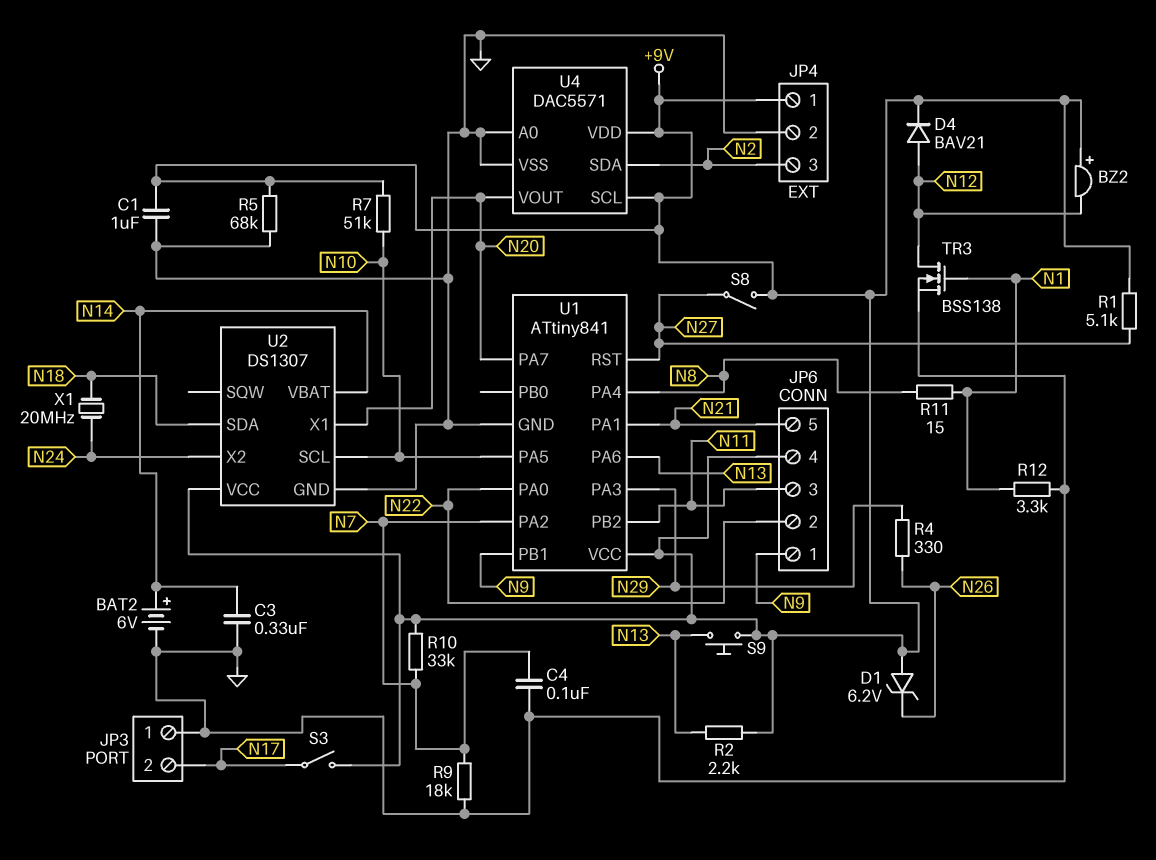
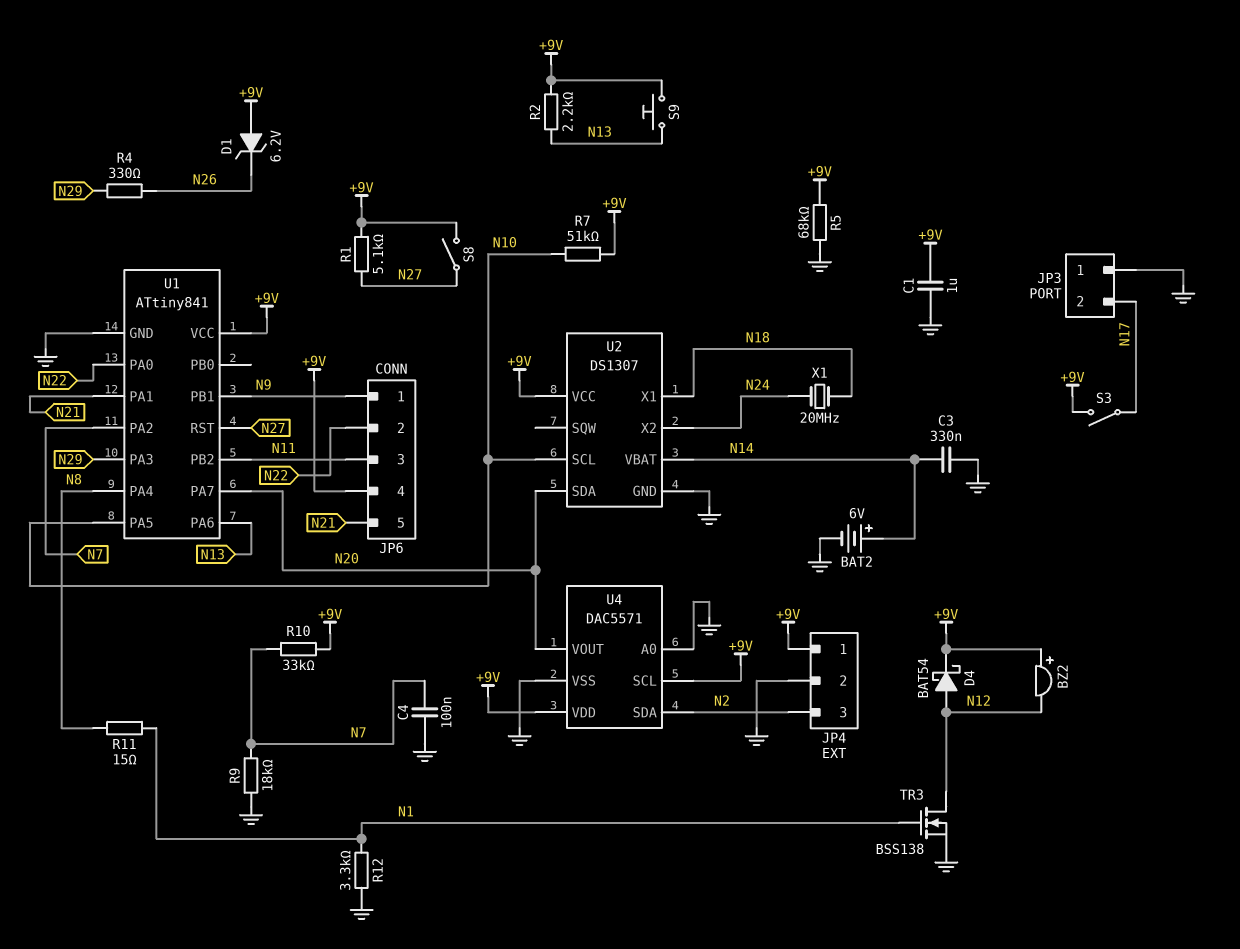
D4: diode BAV21 (A N12, K +9V) -> schottky BAT54 (A N12, K +9V)
U2 pin SDA: N18 -> N20
U2 pin X1: N20 -> N18

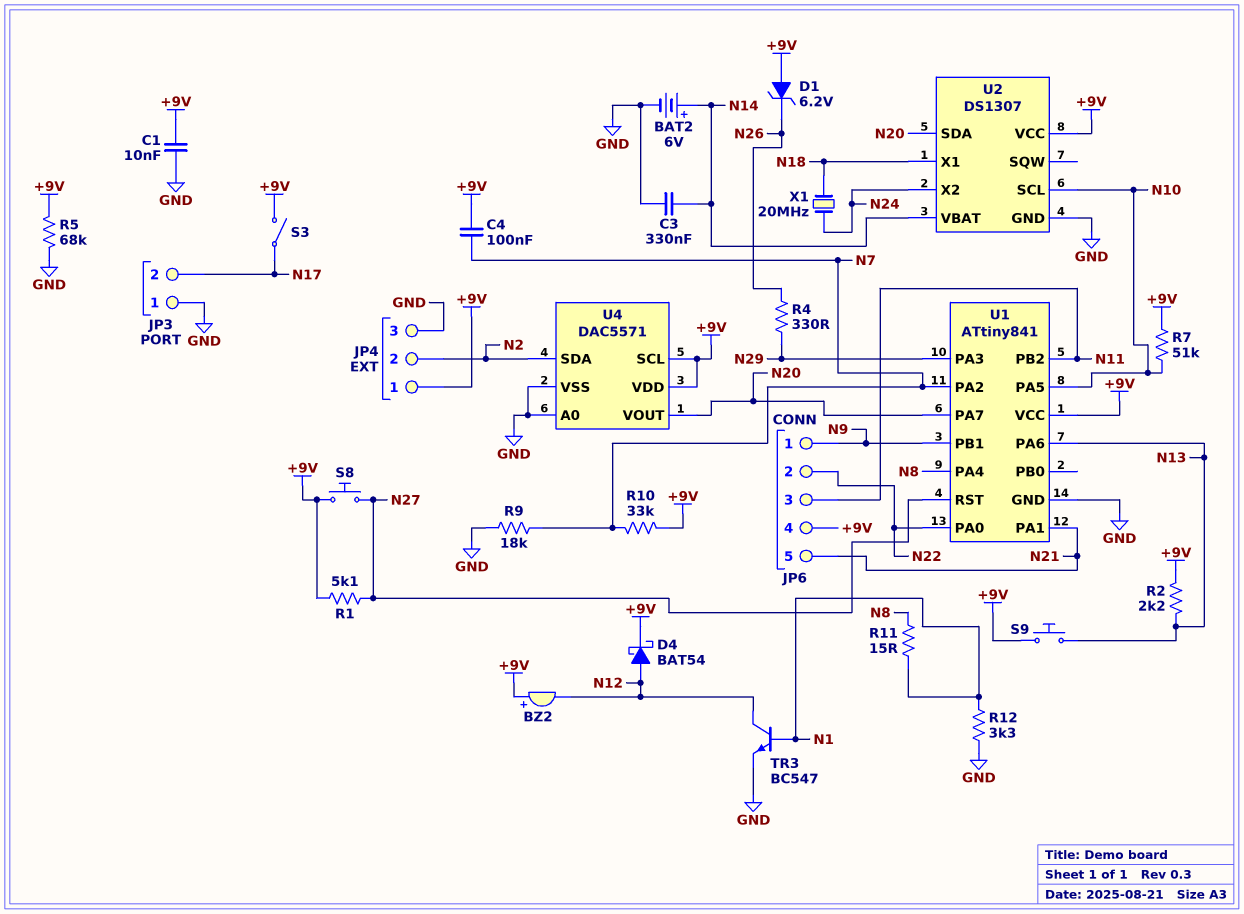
C1: 1uF (+9V, GND) -> 10nF (+9V, GND)
C4: 100nF (GND, N7) -> 100nF (+9V, N7)
JP4 pin 2: GND -> N2
JP4 pin 3: N2 -> GND
S8: switch (+9V, N27) -> button (+9V, N27)
TR3: NMOS BSS138 (G N1, D N12, S GND) -> NPN BC547 (B N1, C N12, E GND)

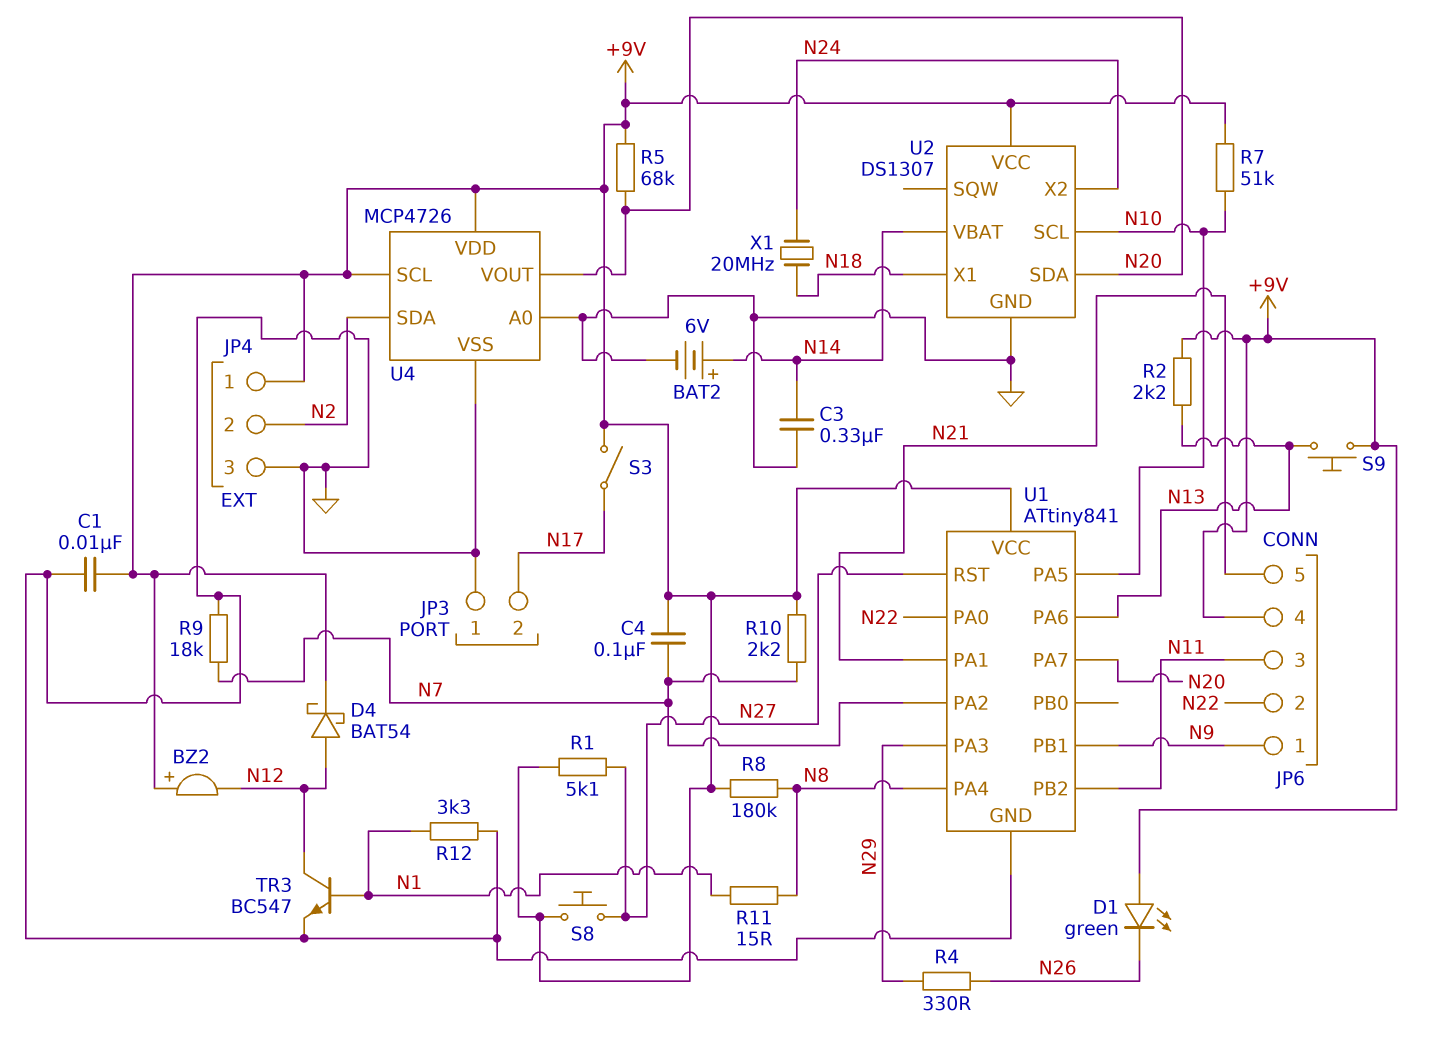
D1: zener 6.2V (A +9V, K N26) -> LED green (A +9V, K N26)
R5: 68k (+9V, GND) -> 68k (+9V, N20)
R8: none -> 180k (+9V, N8)
R10: 33k (+9V, N7) -> 2.2k (+9V, N7)
U4: DAC5571 -> MCP4726

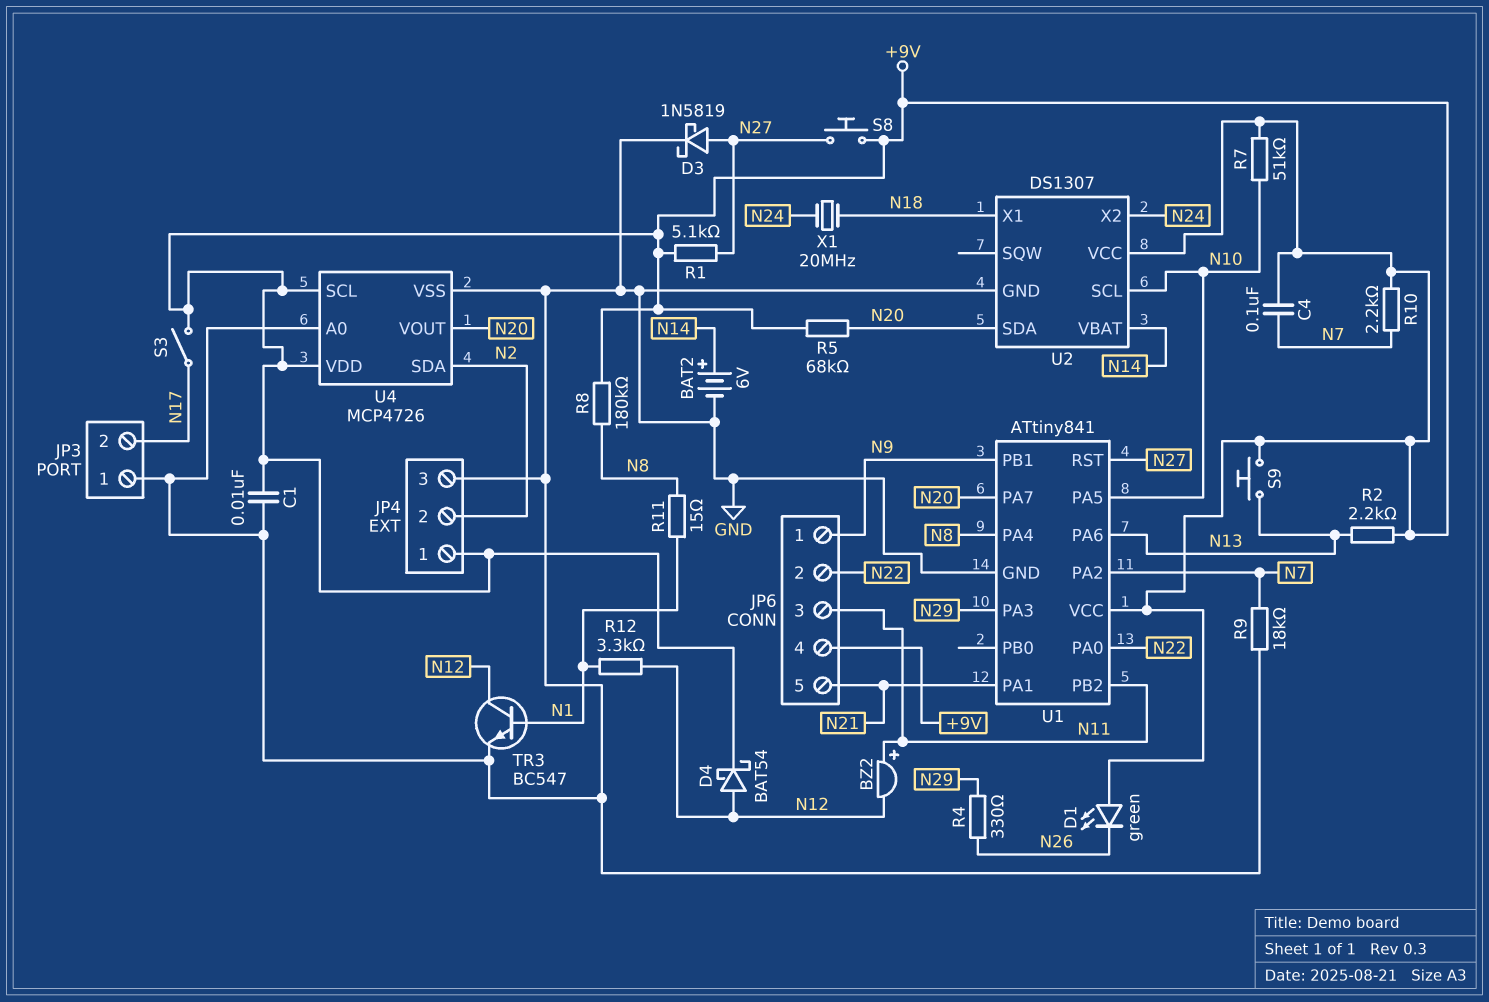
BZ2: buzzer (plus +9V, minus N12) -> buzzer (plus N11, minus N12)
C3: 330nF (GND, N14) -> none
D3: none -> schottky 1N5819 (A N27, K GND)
R12: 3.3k (GND, N1) -> 3.3k (N1, N12)

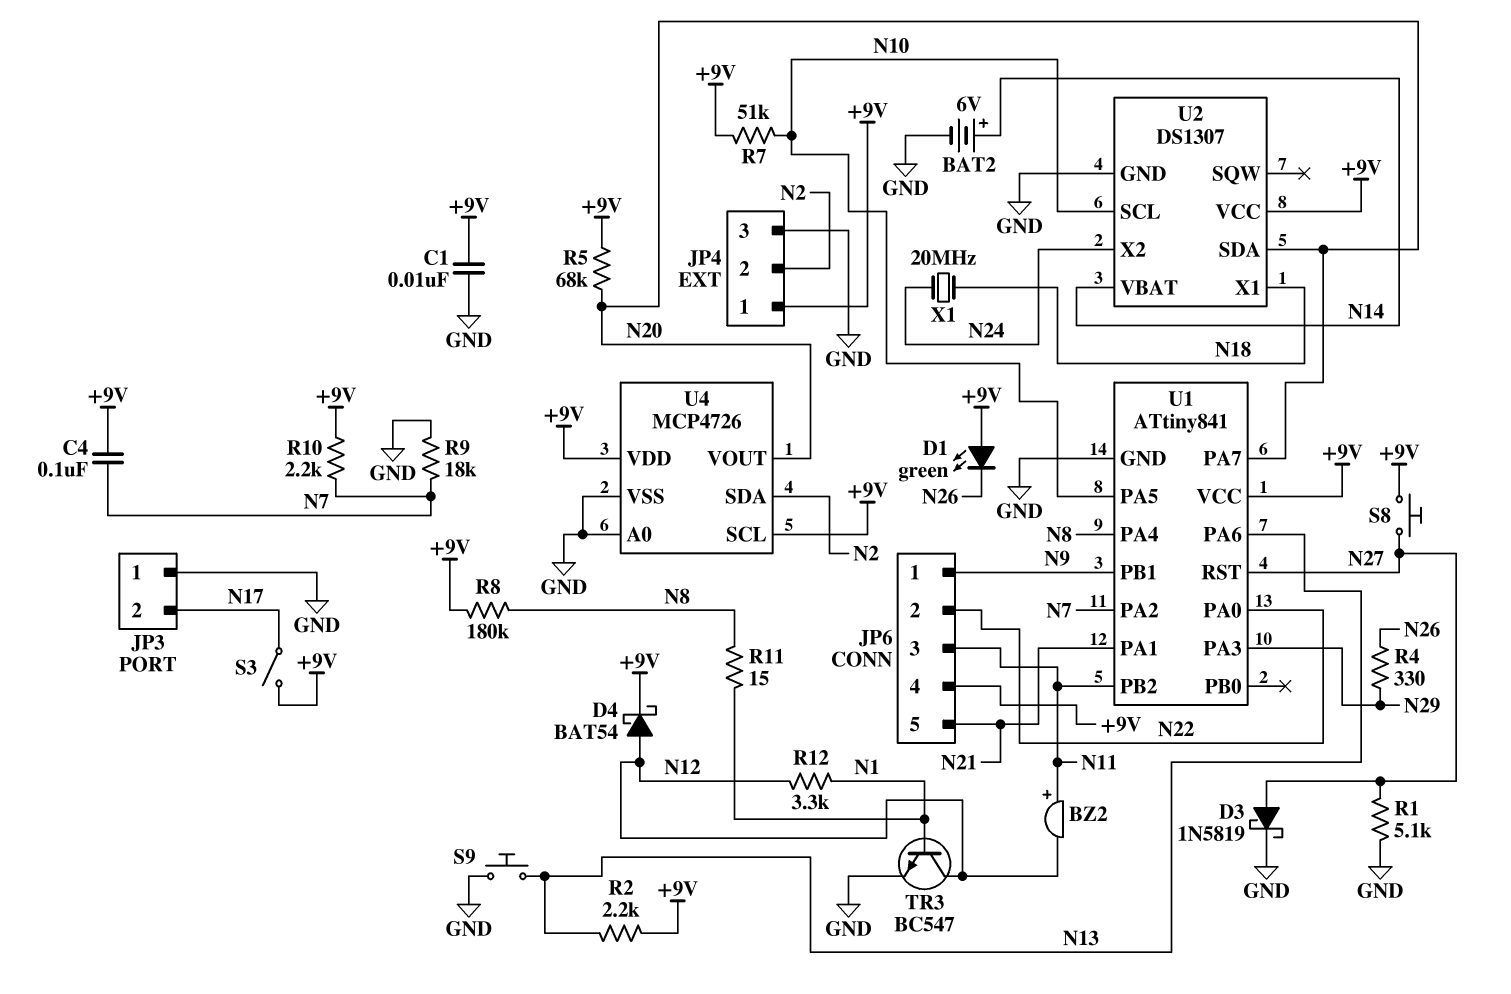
R1: 5.1k (+9V, N27) -> 5.1k (GND, N27)
S9: button (+9V, N13) -> button (GND, N13)

